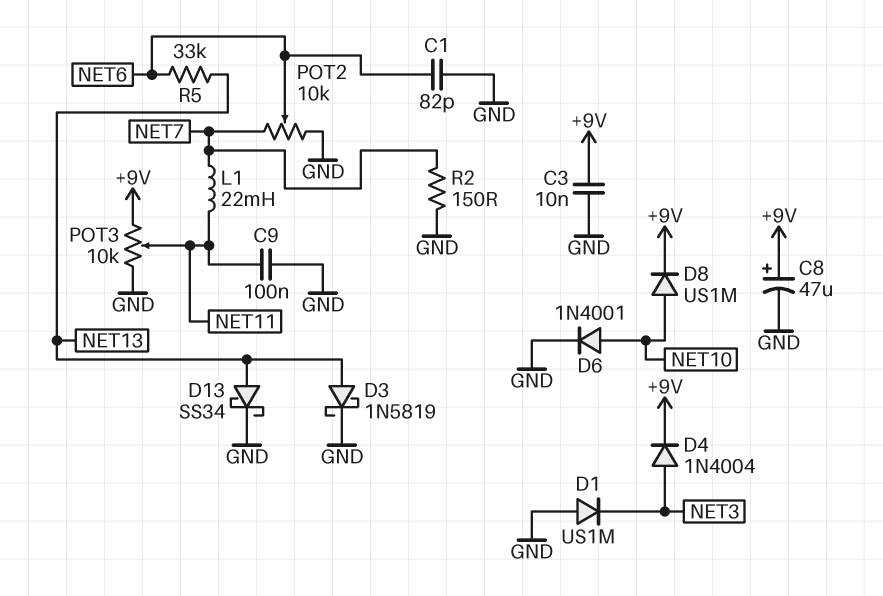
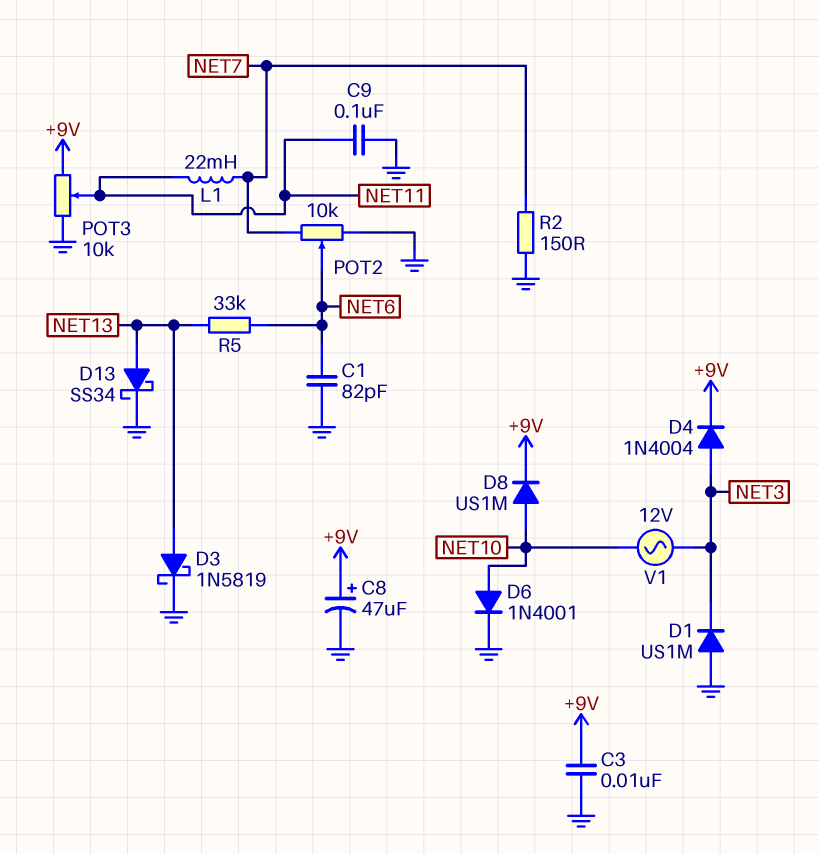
V1: none -> AC 12V (NET3, NET10)

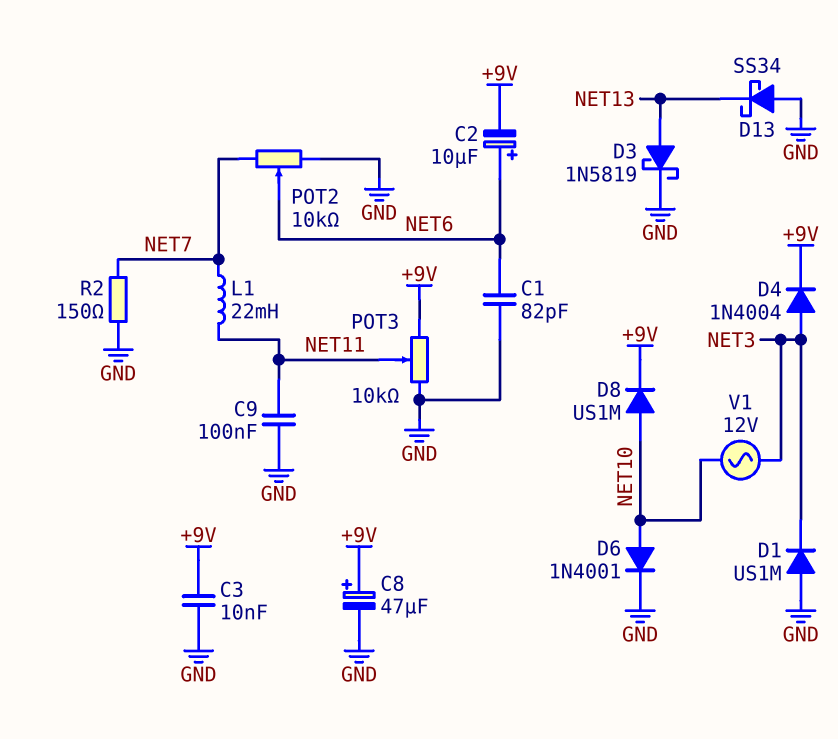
C2: none -> 10uF (plus NET6, minus +9V)
D13: schottky SS34 (A NET13, K GND) -> schottky SS34 (A GND, K NET13)
R5: 33k (NET6, NET13) -> none

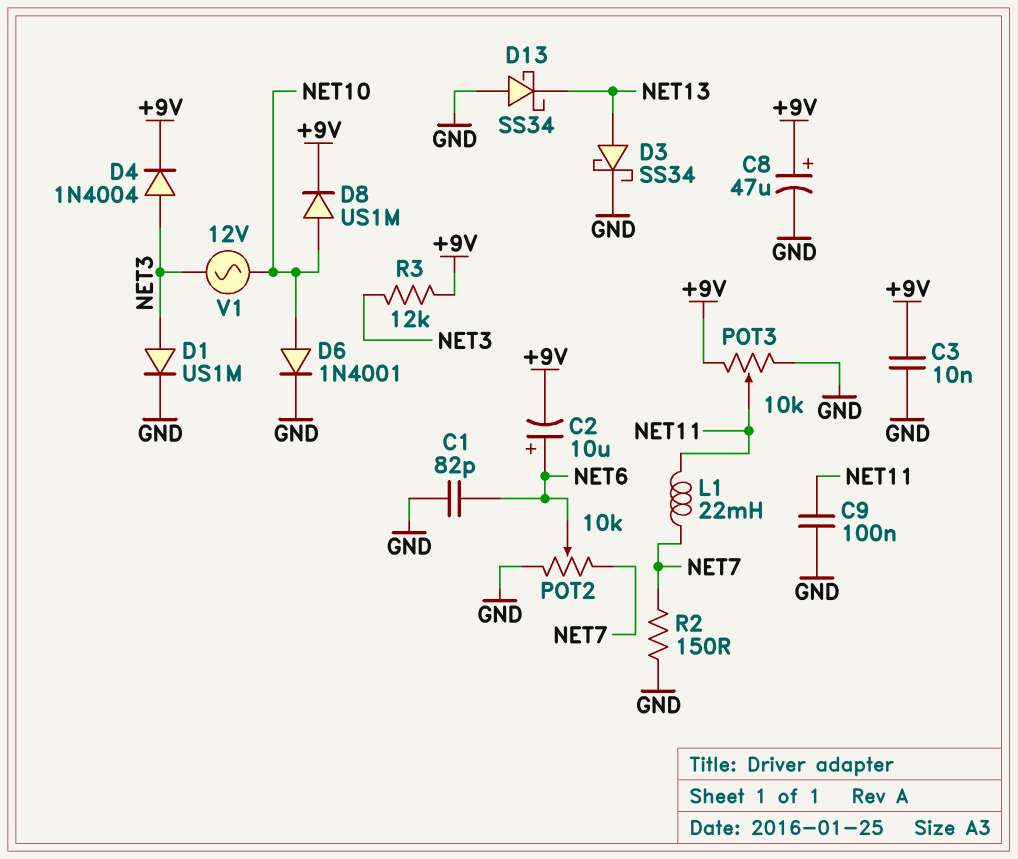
D1: diode US1M (A GND, K NET3) -> diode US1M (A NET3, K GND)
D3: schottky 1N5819 (A NET13, K GND) -> schottky SS34 (A NET13, K GND)
R3: none -> 12k (+9V, NET3)

